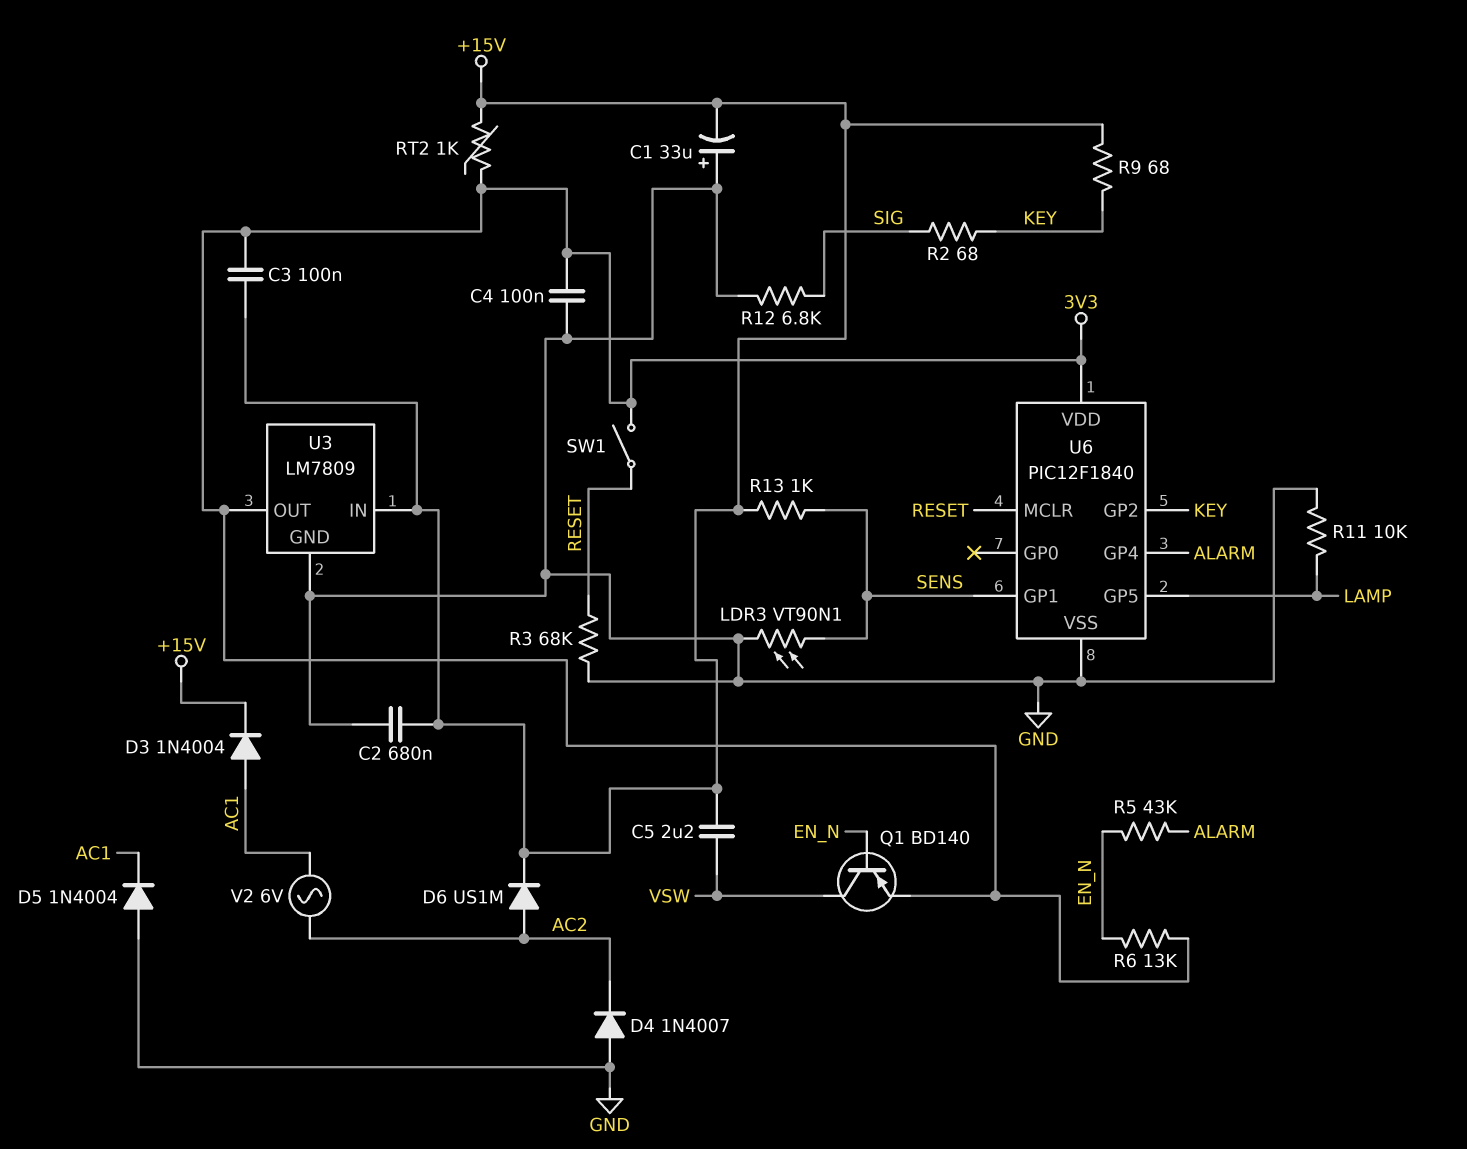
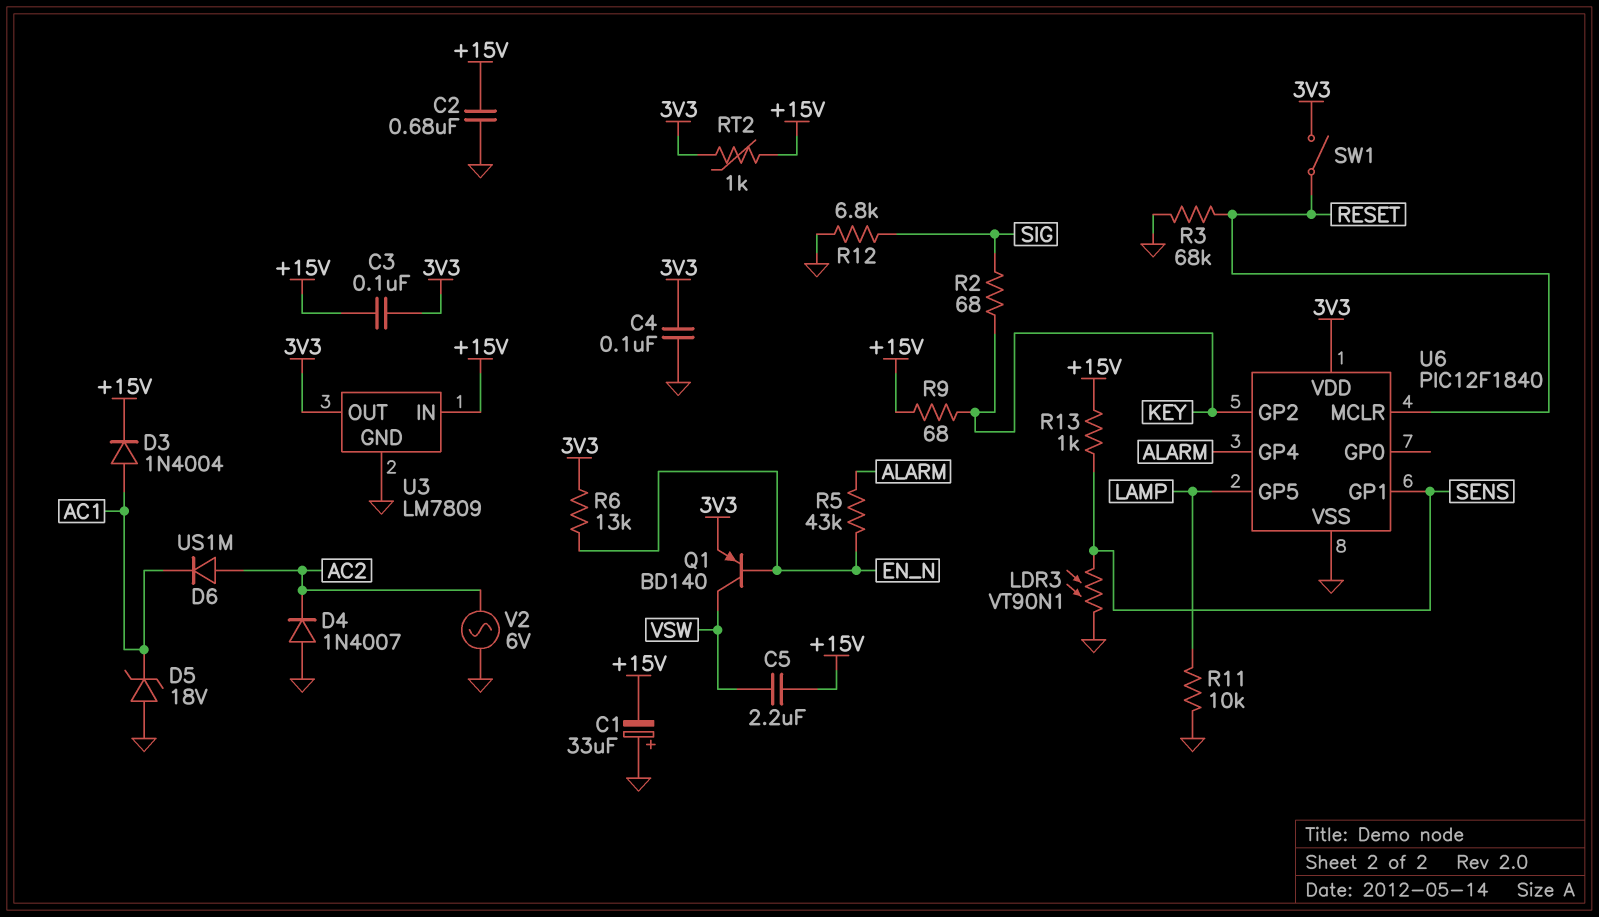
D5: diode 1N4004 (A GND, K AC1) -> zener 18V (A GND, K AC1)
D6: diode US1M (A AC2, K +15V) -> diode US1M (A AC2, K AC1)
V2: AC 6V (AC1, AC2) -> AC 6V (AC2, GND)

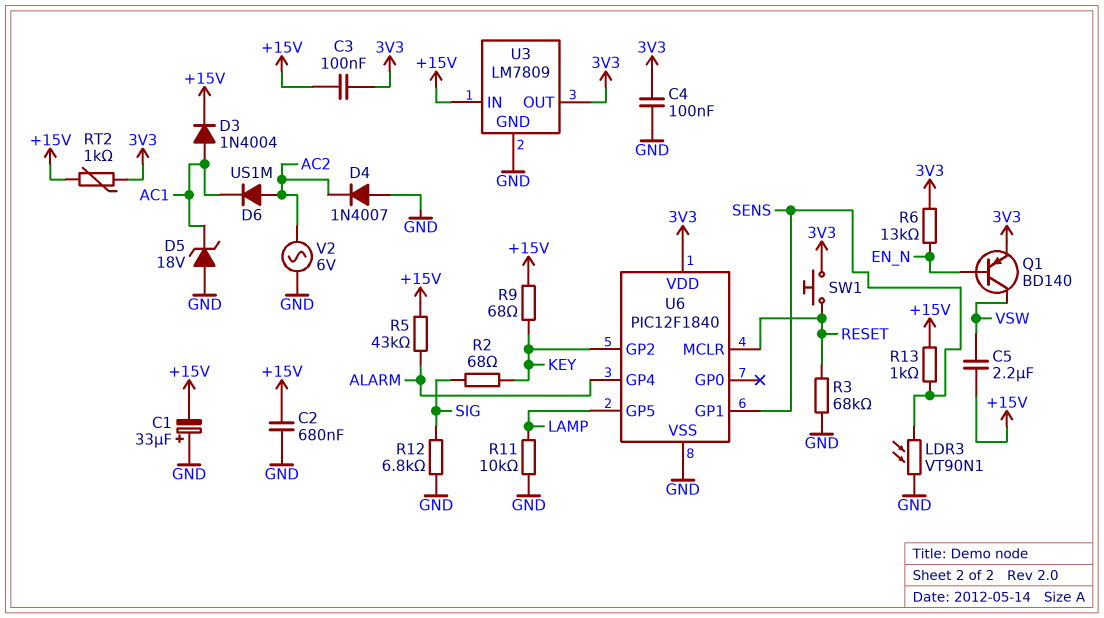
R5: 43k (ALARM, EN_N) -> 43k (+15V, ALARM)
SW1: switch (3V3, RESET) -> button (3V3, RESET)

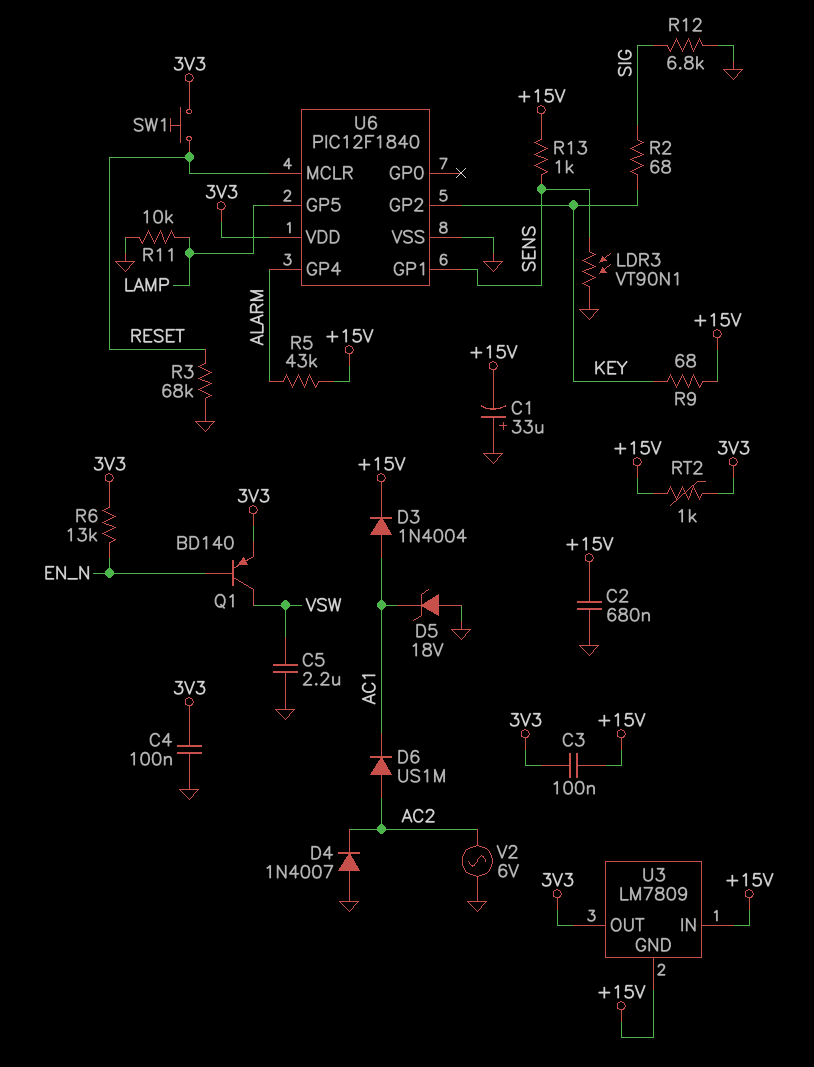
C5: 2.2uF (+15V, VSW) -> 2.2uF (GND, VSW)
U3 pin GND: GND -> +15V

